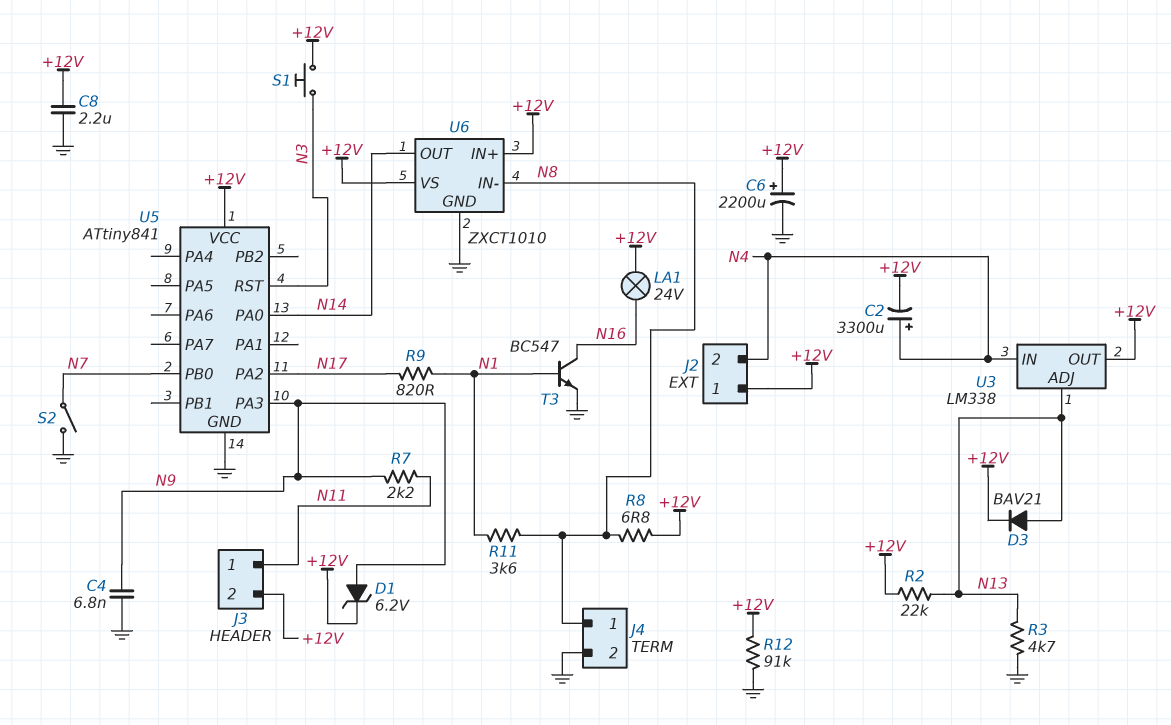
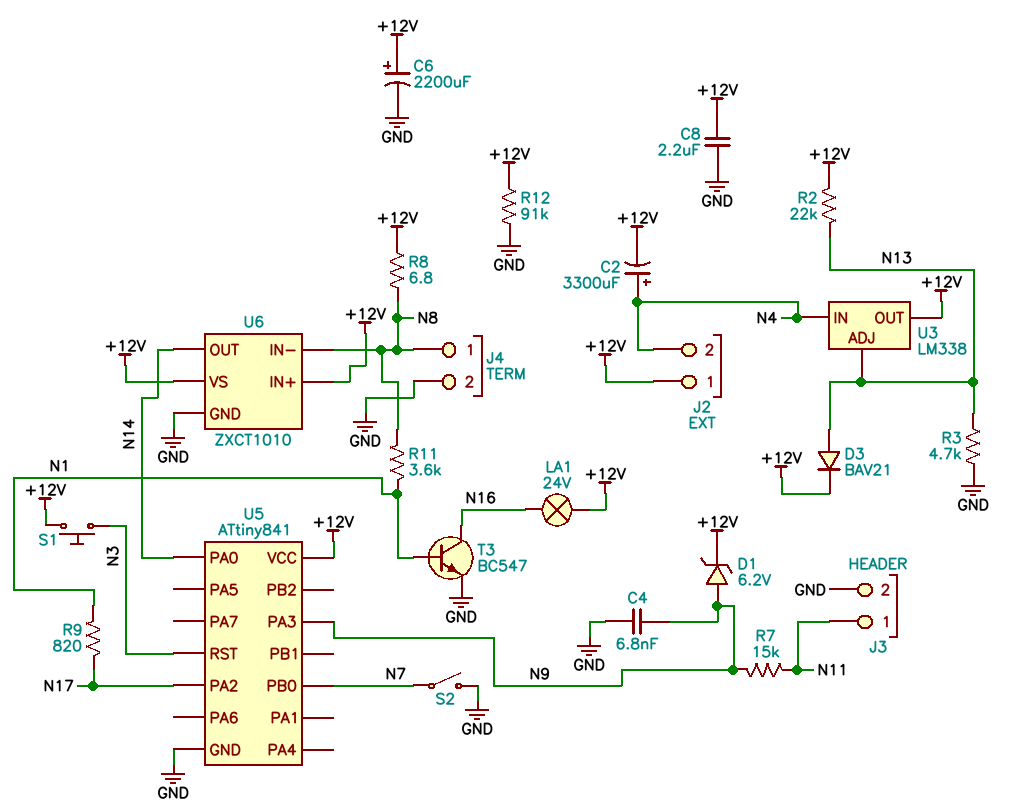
J3 pin 2: +12V -> GND
R7: 2.2k (N9, N11) -> 15k (N9, N11)

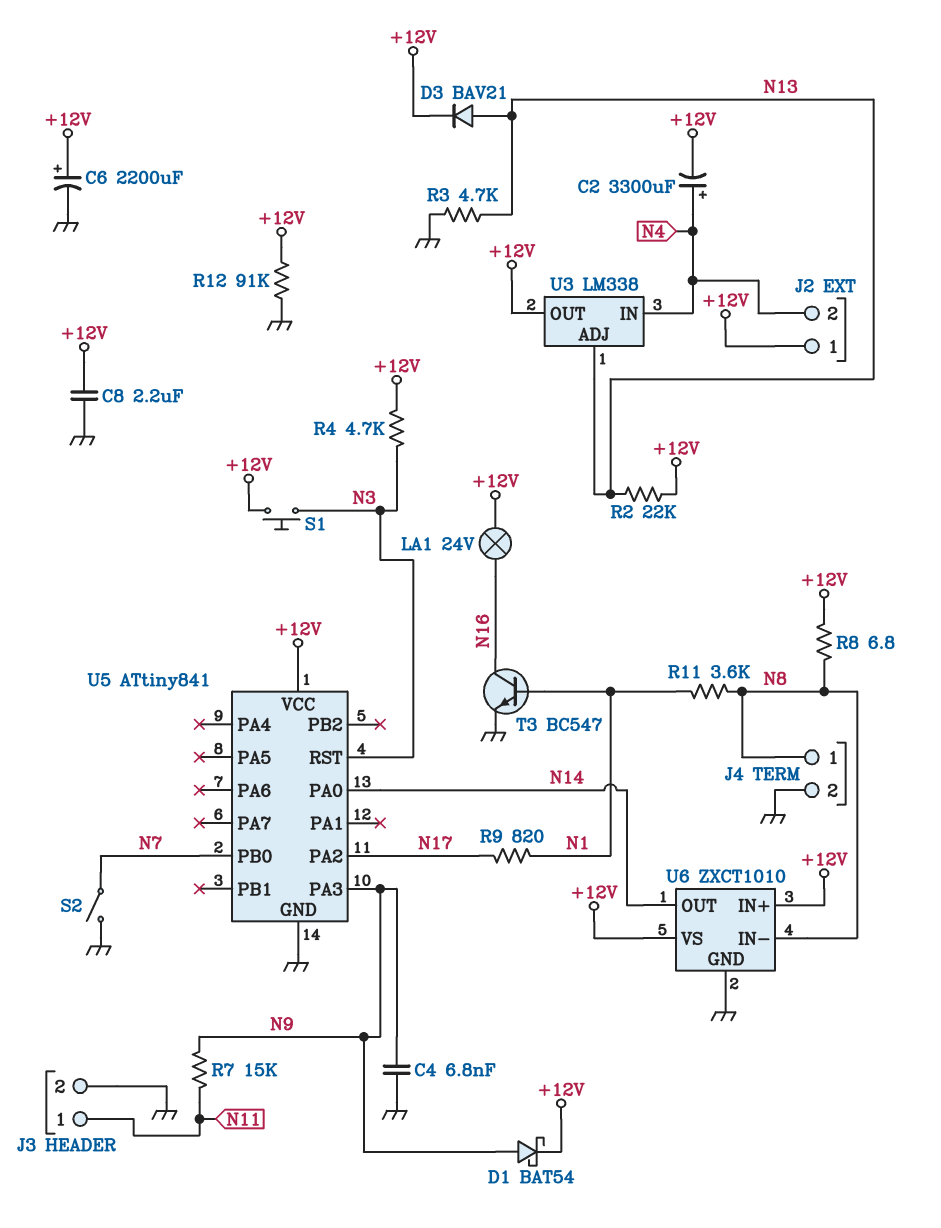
D1: zener 6.2V (A N9, K +12V) -> schottky BAT54 (A N9, K +12V)
R4: none -> 4.7k (+12V, N3)

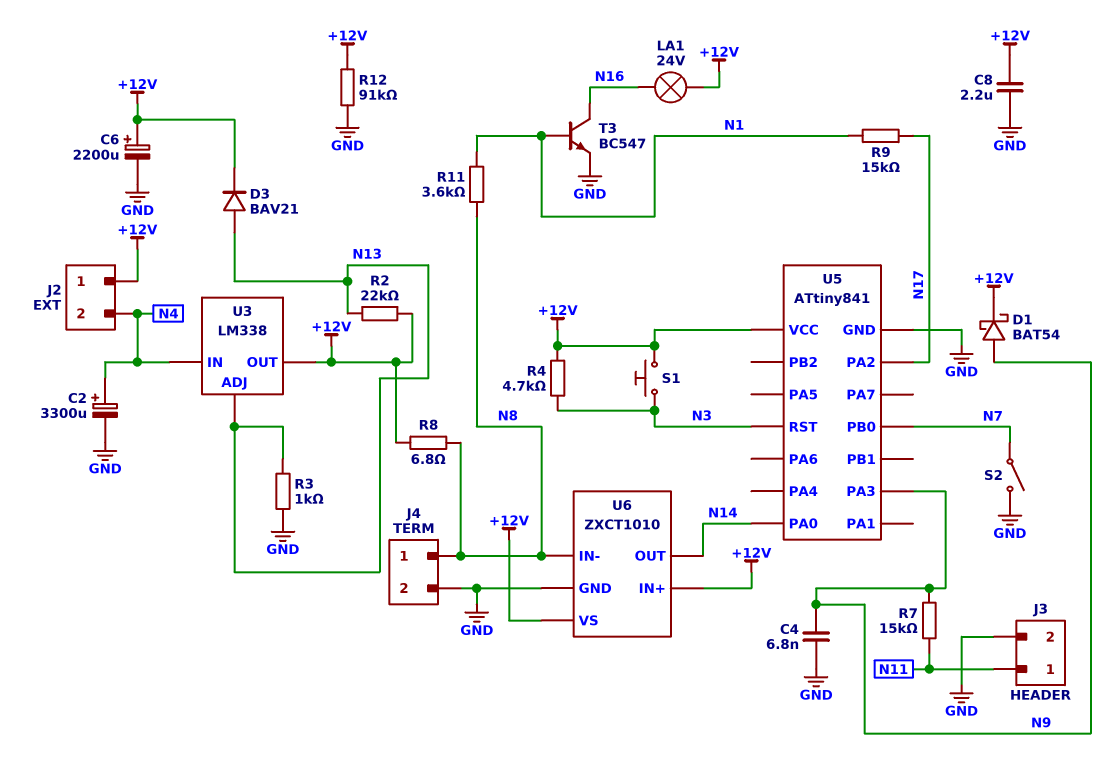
C2: 3300uF (plus N4, minus +12V) -> 3300uF (plus N4, minus GND)
R3: 4.7k (GND, N13) -> 1k (GND, N13)
R9: 820 (N1, N17) -> 15k (N1, N17)

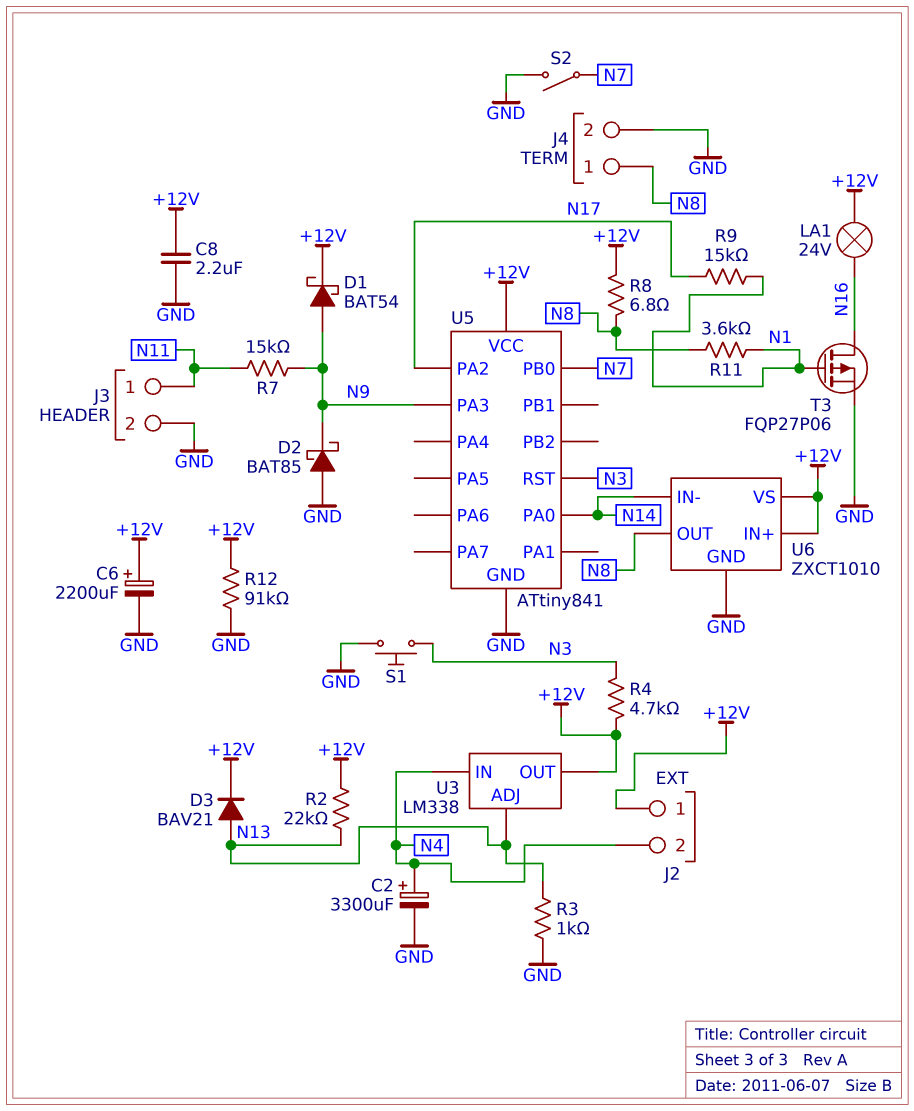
C4: 6.8nF (GND, N9) -> none
D2: none -> schottky BAT85 (A GND, K N9)
S1: button (+12V, N3) -> button (GND, N3)
T3: NPN BC547 (B N1, C N16, E GND) -> PMOS FQP27P06 (G N1, D N16, S GND)
U6 pin IN-: N8 -> N14
U6 pin OUT: N14 -> N8

